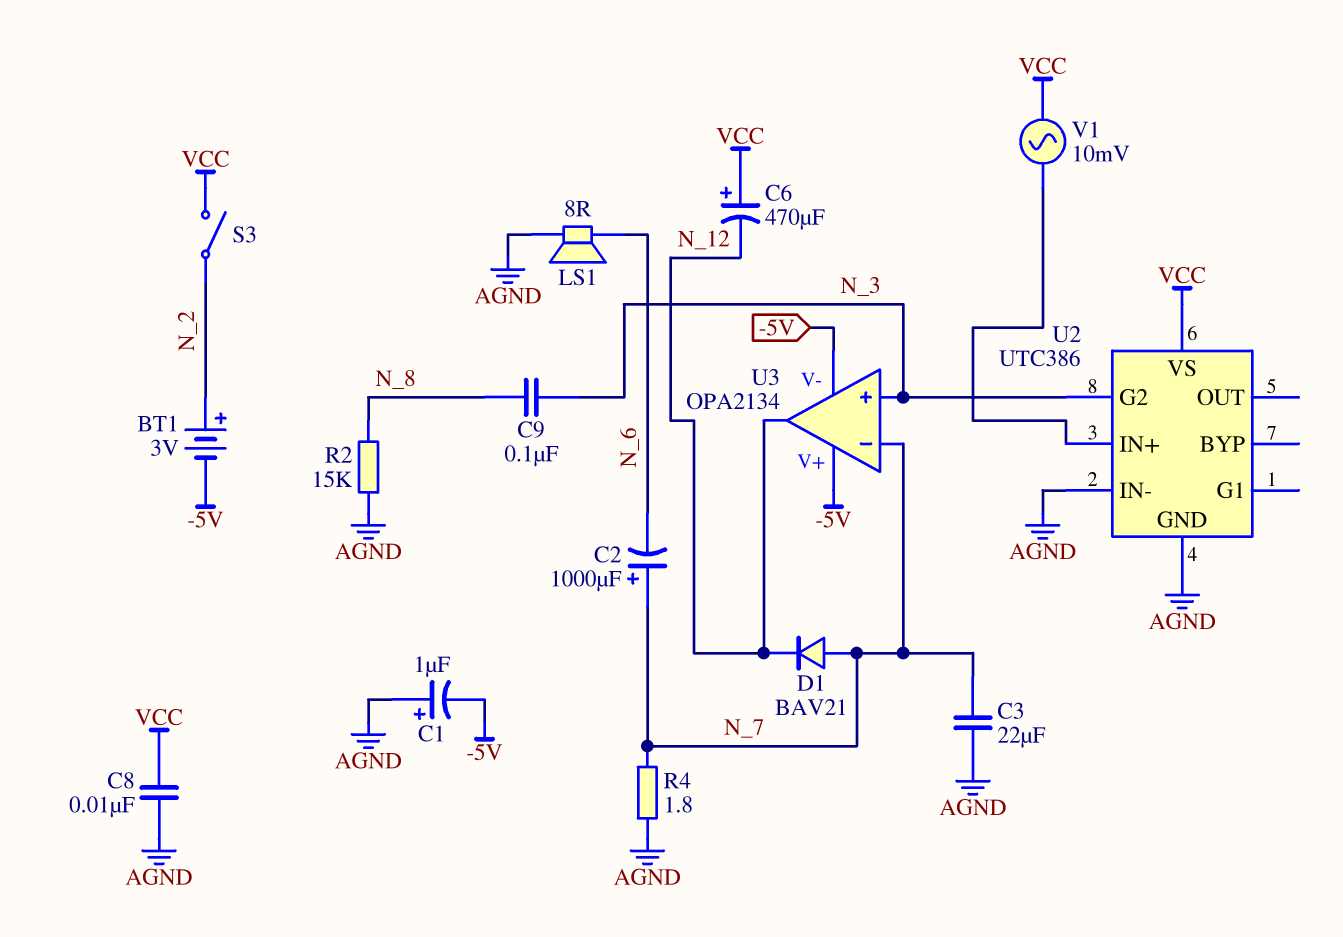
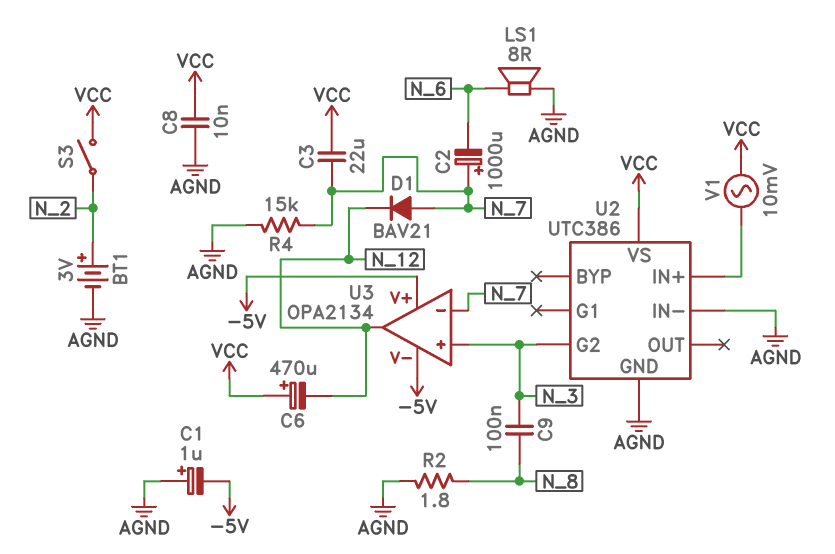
BT1: 3V (plus N_2, minus -5V) -> 3V (plus N_2, minus AGND)
C3: 22uF (AGND, N_7) -> 22uF (N_7, VCC)
R2: 15k (AGND, N_8) -> 1.8 (AGND, N_8)
R4: 1.8 (AGND, N_7) -> 15k (AGND, N_7)

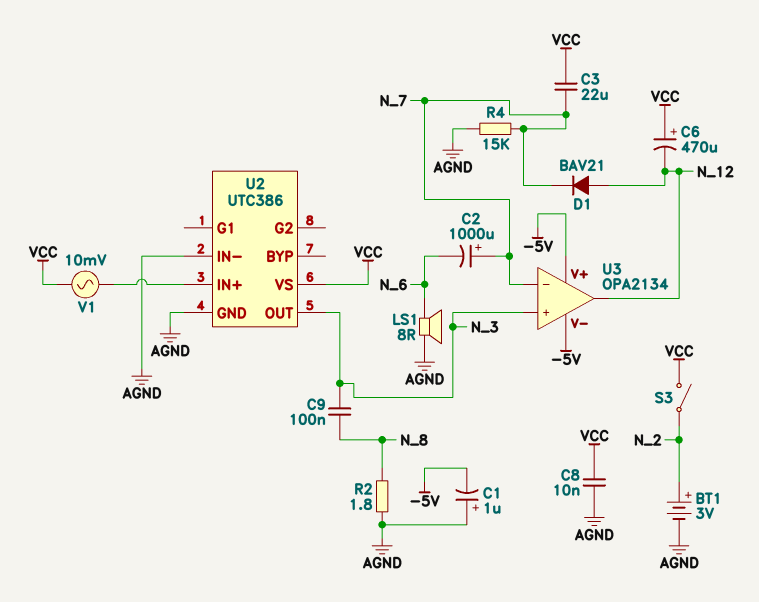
D1: diode BAV21 (A N_7, K N_12) -> diode BAV21 (A N_12, K N_7)
U2 pin G2: N_3 -> none
U2 pin OUT: none -> N_3

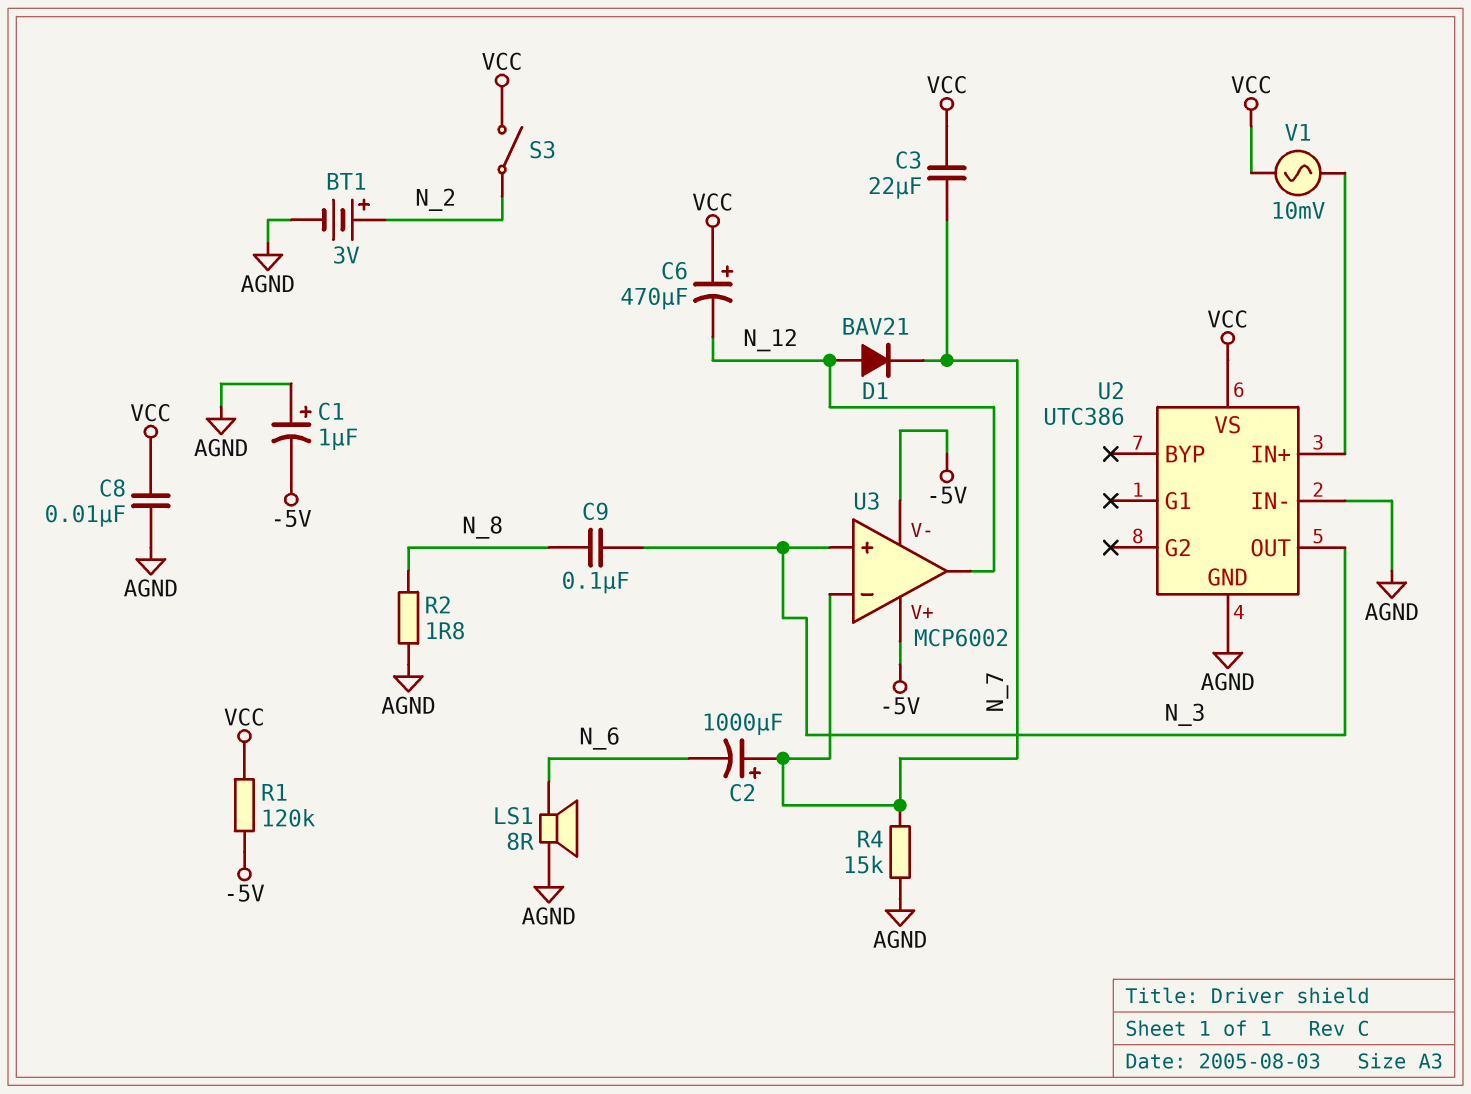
R1: none -> 120k (-5V, VCC)
U3: OPA2134 -> MCP6002

